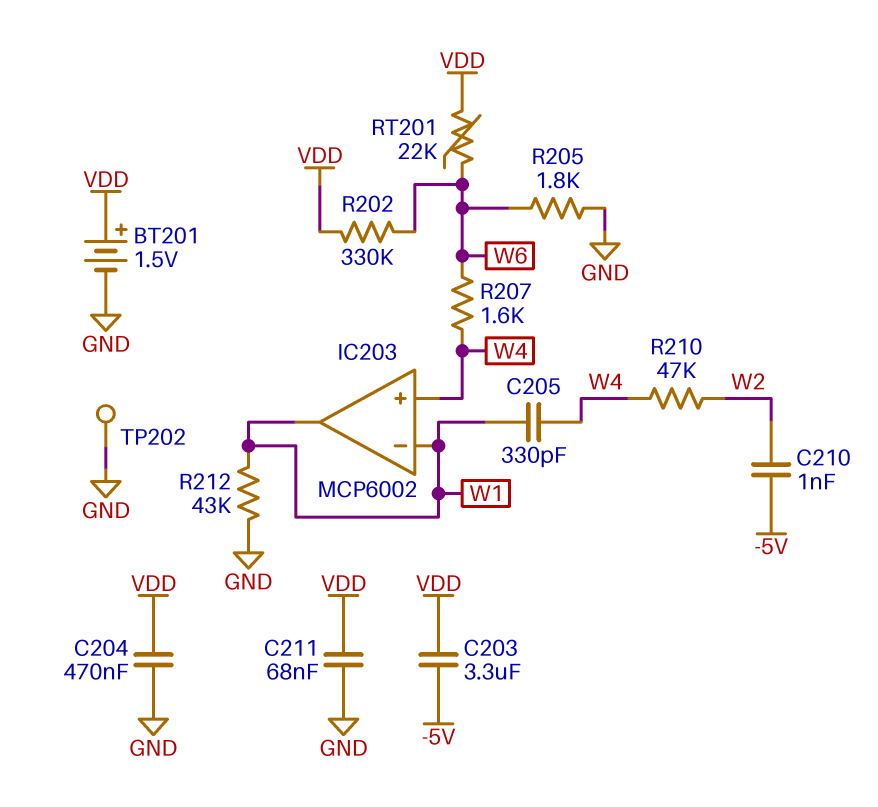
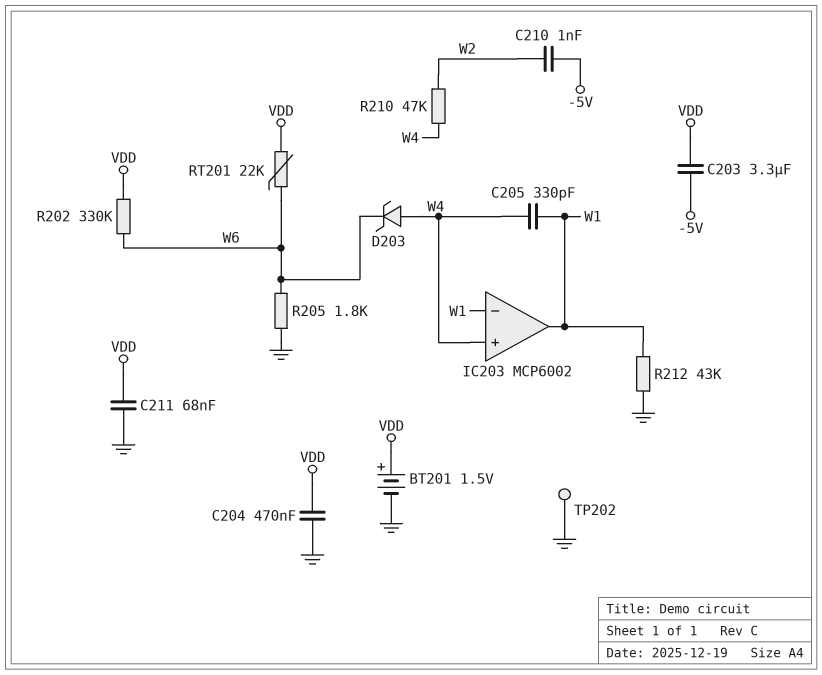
D203: none -> zener (A W4, K W6)
R207: 1.6k (W4, W6) -> none

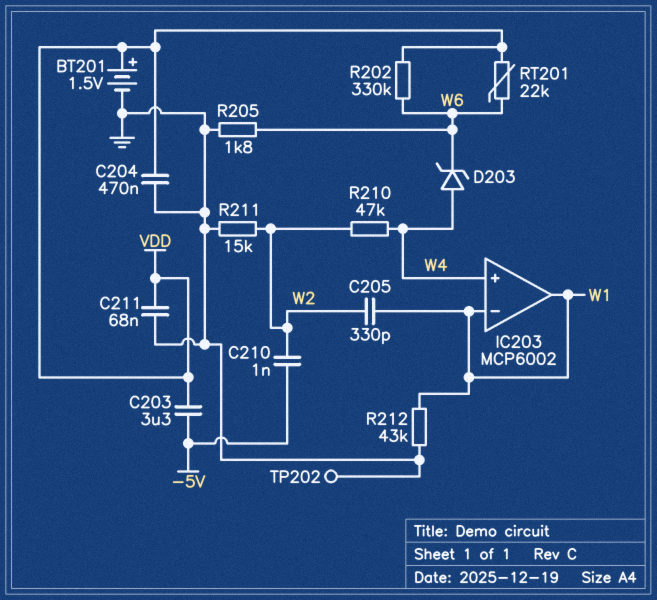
C205: 330pF (W1, W4) -> 330pF (W1, W2)
R211: none -> 15k (GND, W2)

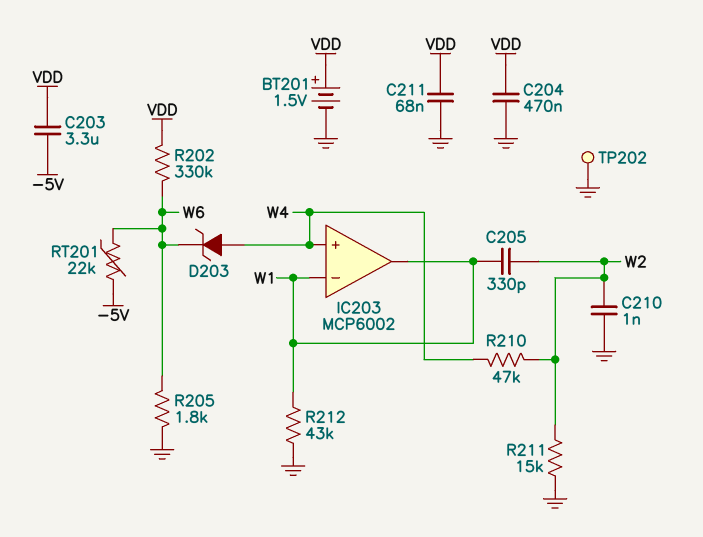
C210: 1nF (-5V, W2) -> 1nF (GND, W2)
RT201: 22k (VDD, W6) -> 22k (-5V, W6)

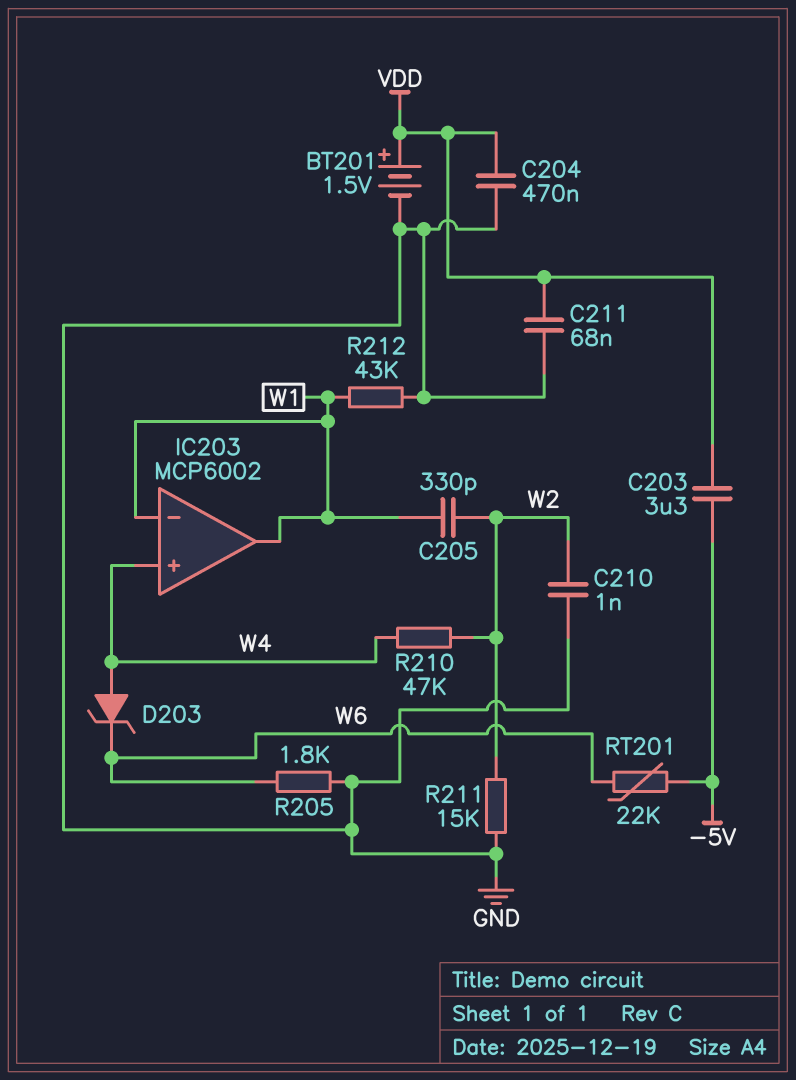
R202: 330k (VDD, W6) -> none
TP202: test point (GND) -> none

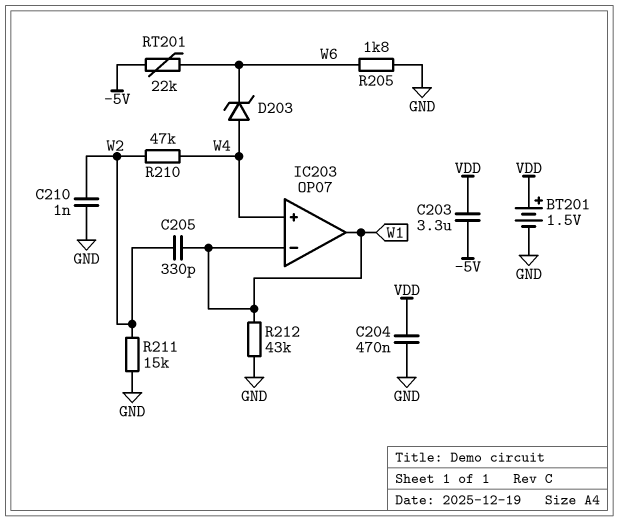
C211: 68nF (GND, VDD) -> none
IC203: MCP6002 -> OP07

